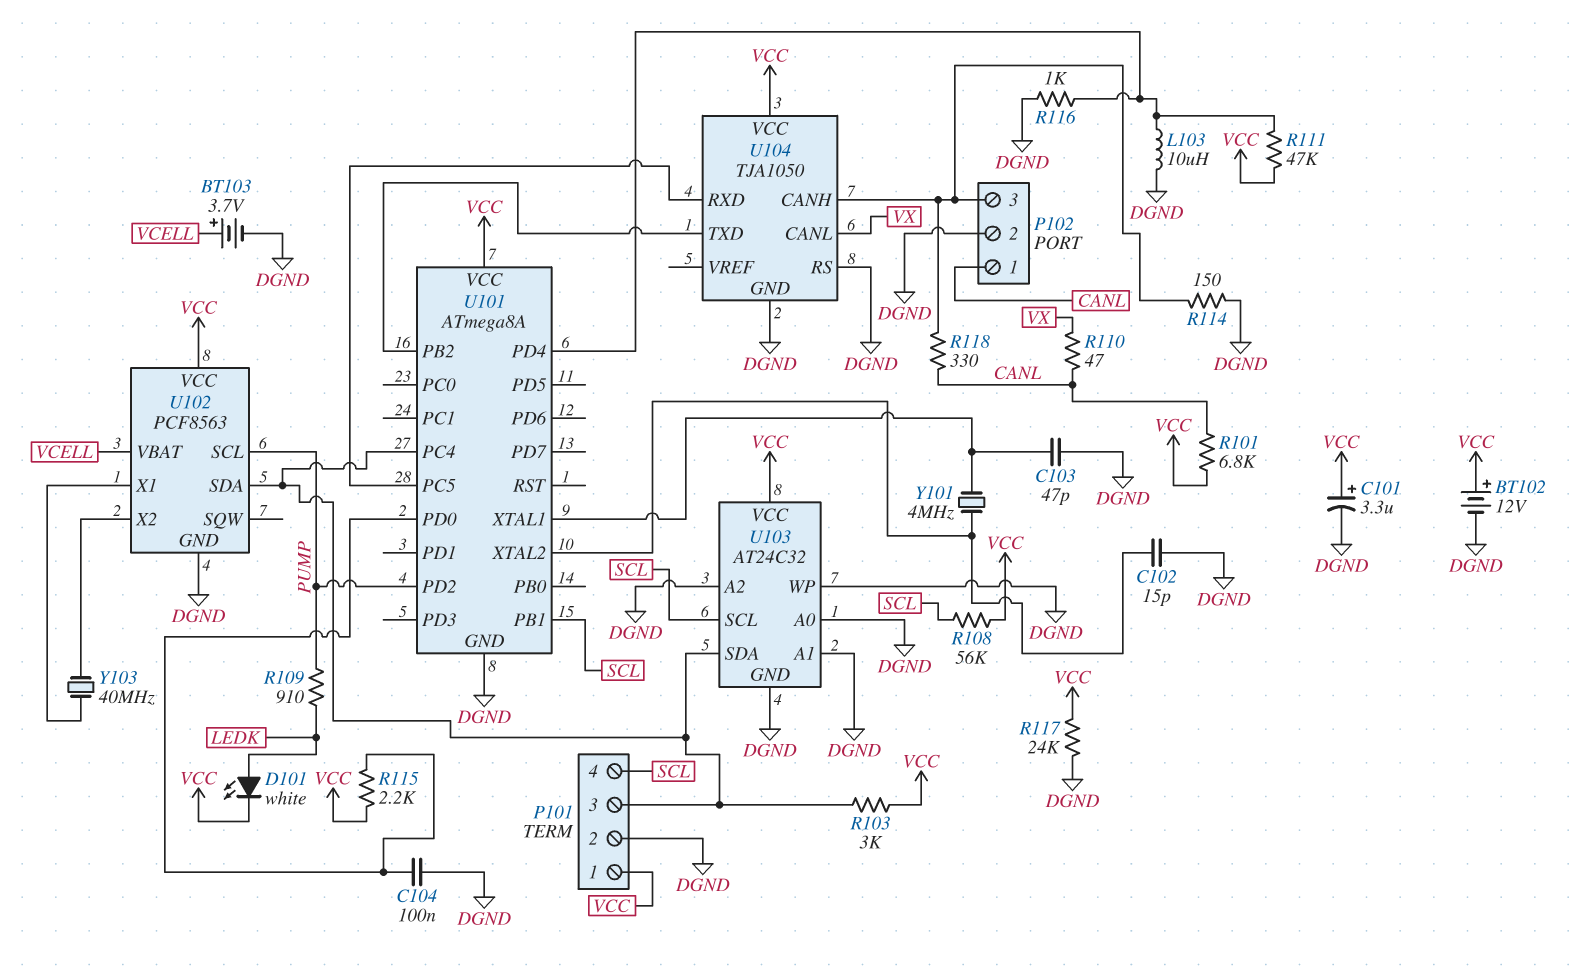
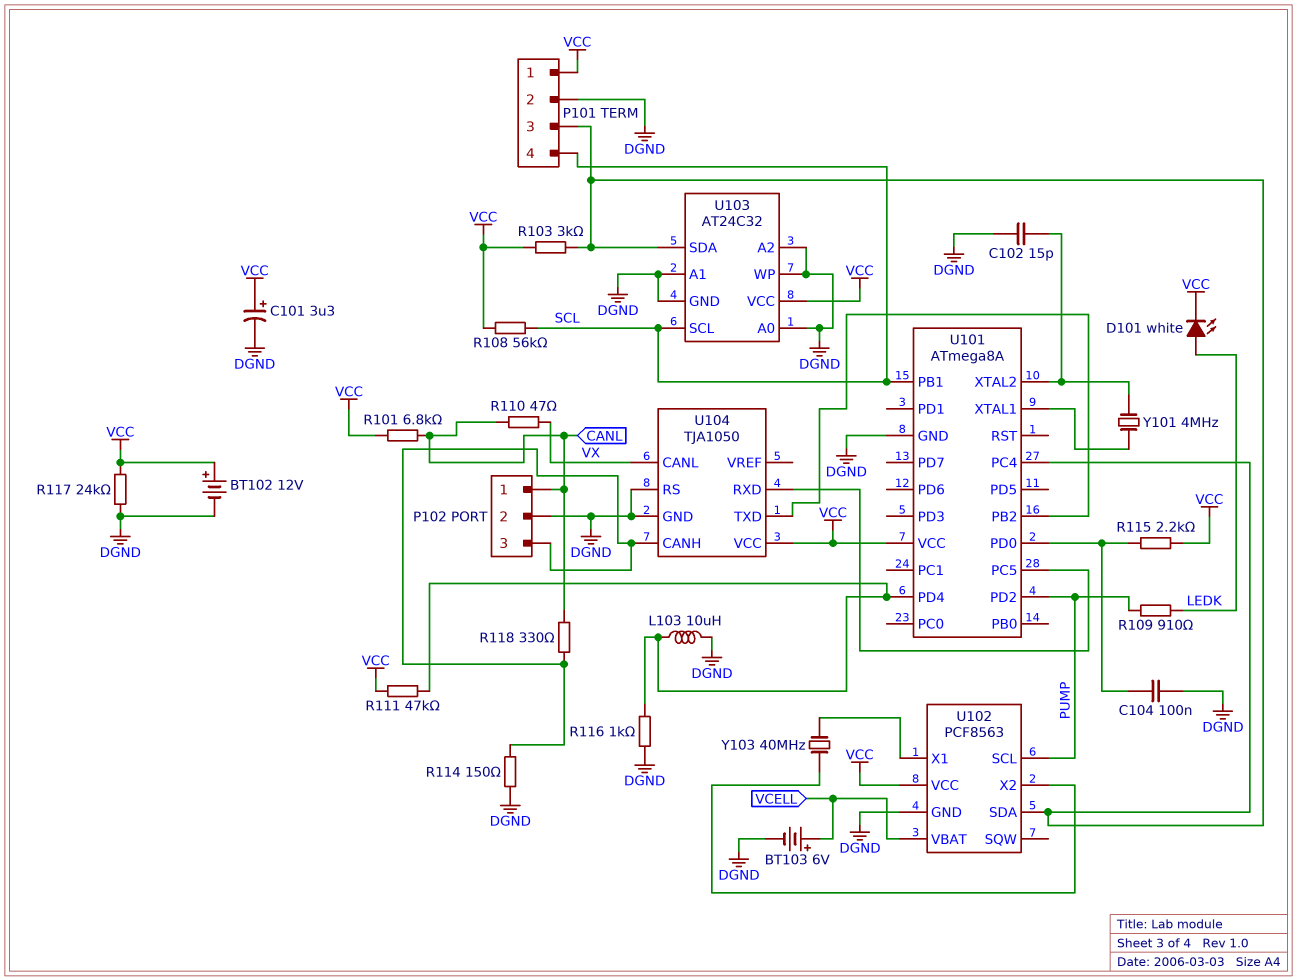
BT103: 3.7V (plus VCELL, minus DGND) -> 6V (plus VCELL, minus DGND)
C103: 47pF (DGND, U101/XTAL1) -> none

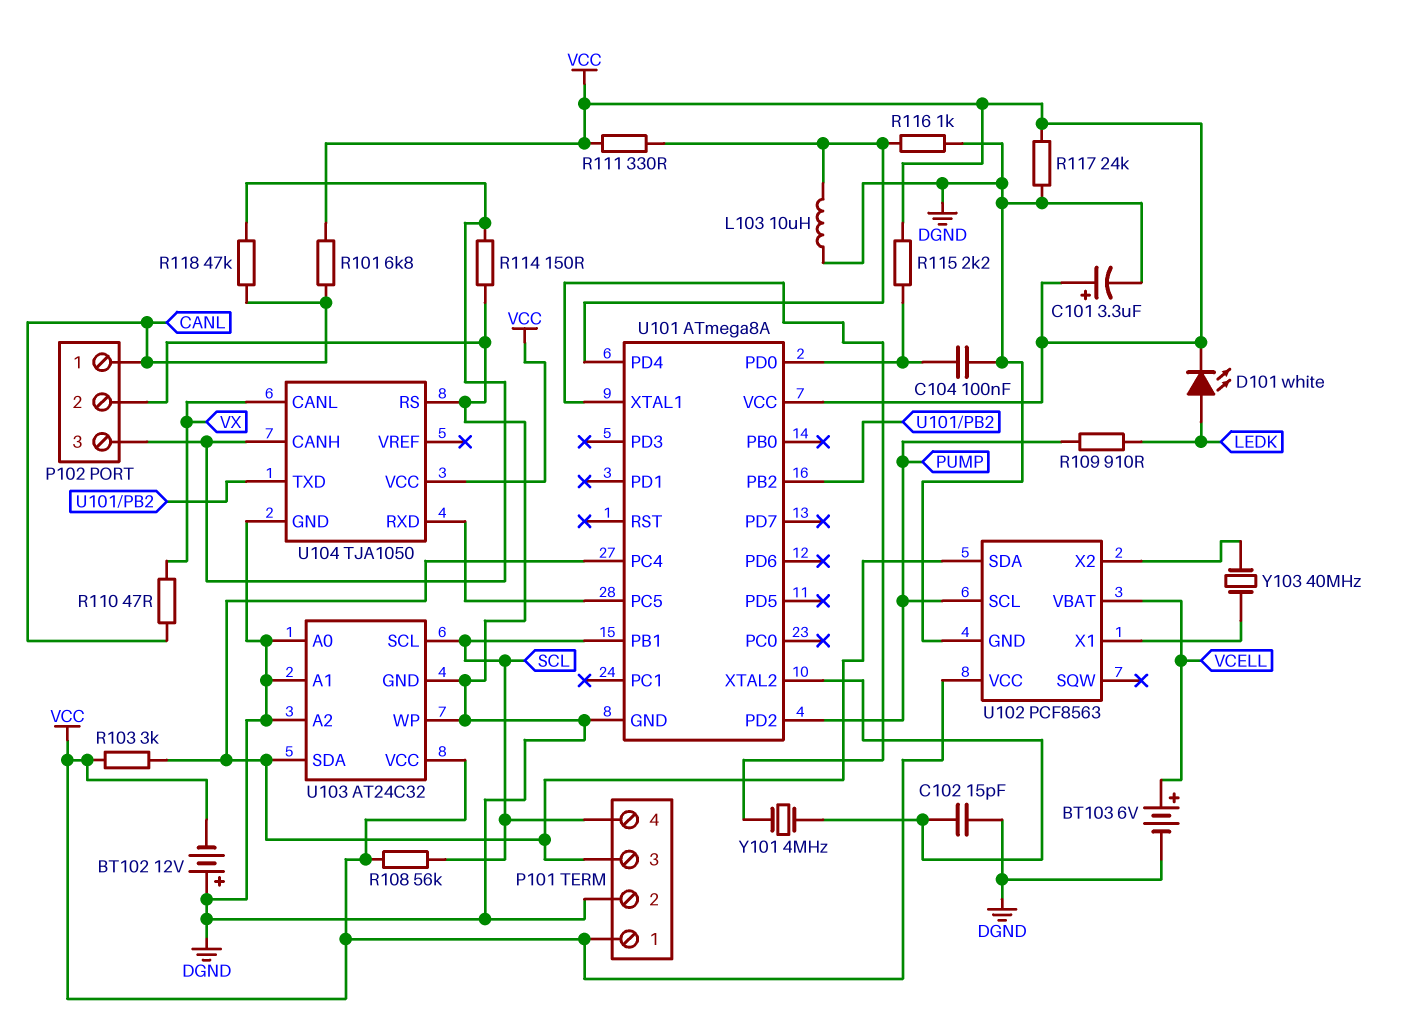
BT102: 12V (plus VCC, minus DGND) -> 12V (plus DGND, minus VCC)
R111: 47k (U101/PD4, VCC) -> 330 (U101/PD4, VCC)
R118: 330 (CANL, P102/3) -> 47k (CANL, P102/3)

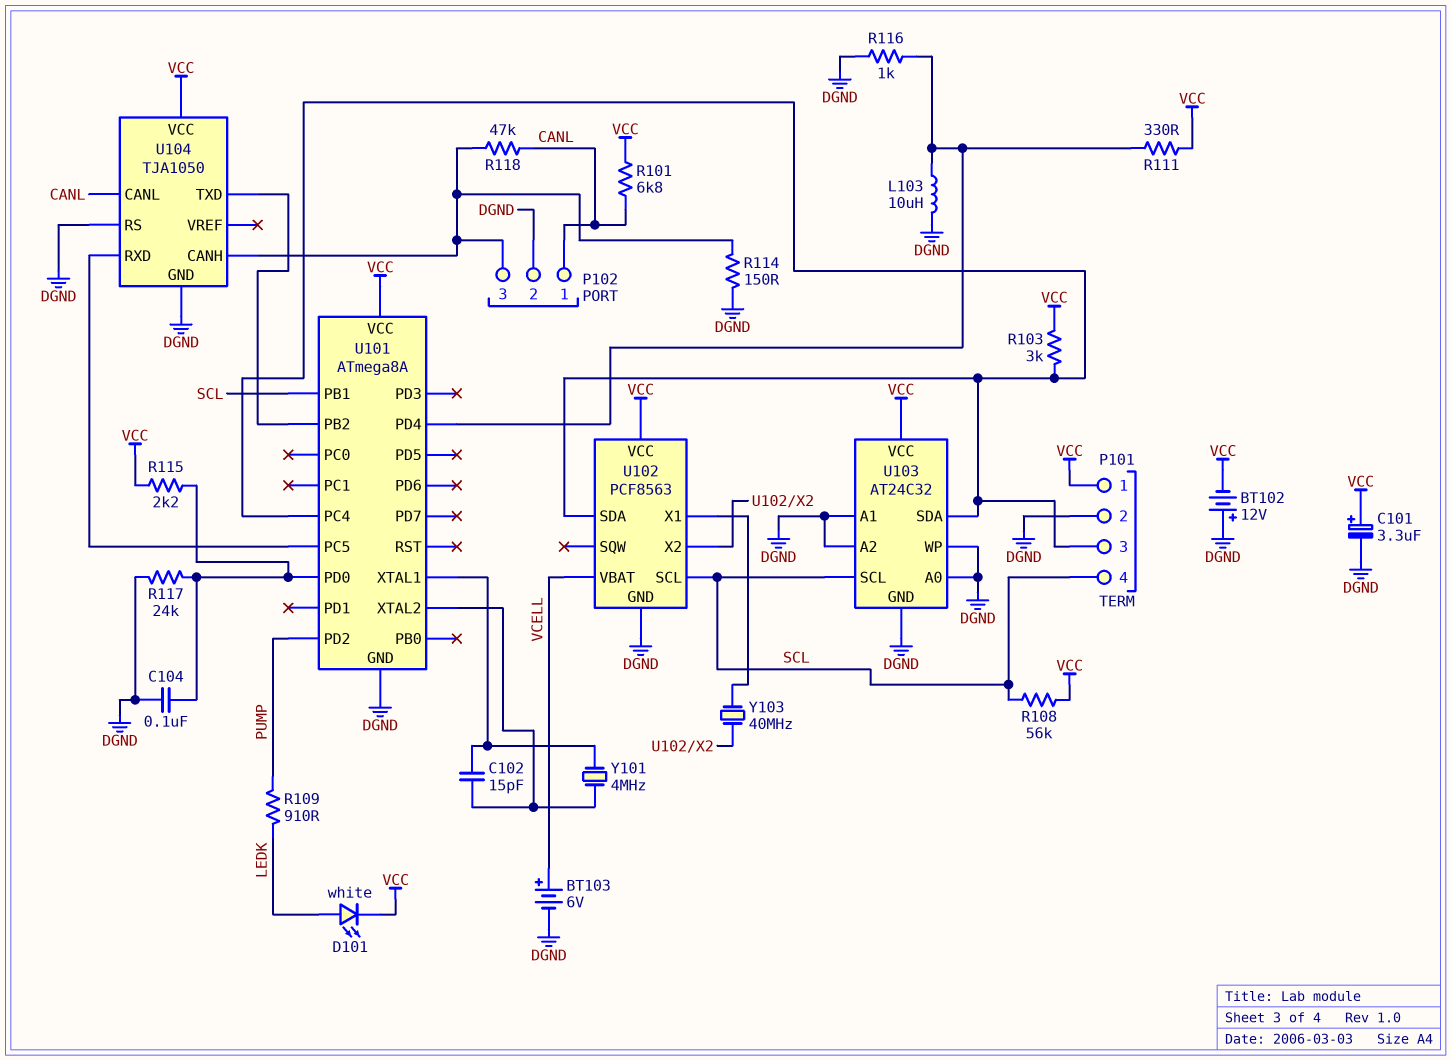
C102: 15pF (DGND, U101/XTAL2) -> 15pF (U101/XTAL1, U101/XTAL2)
R110: 47 (CANL, VX) -> none
R117: 24k (DGND, VCC) -> 24k (DGND, U101/PD0)
U102 pin SCL: PUMP -> SCL
U104 pin CANL: VX -> CANL

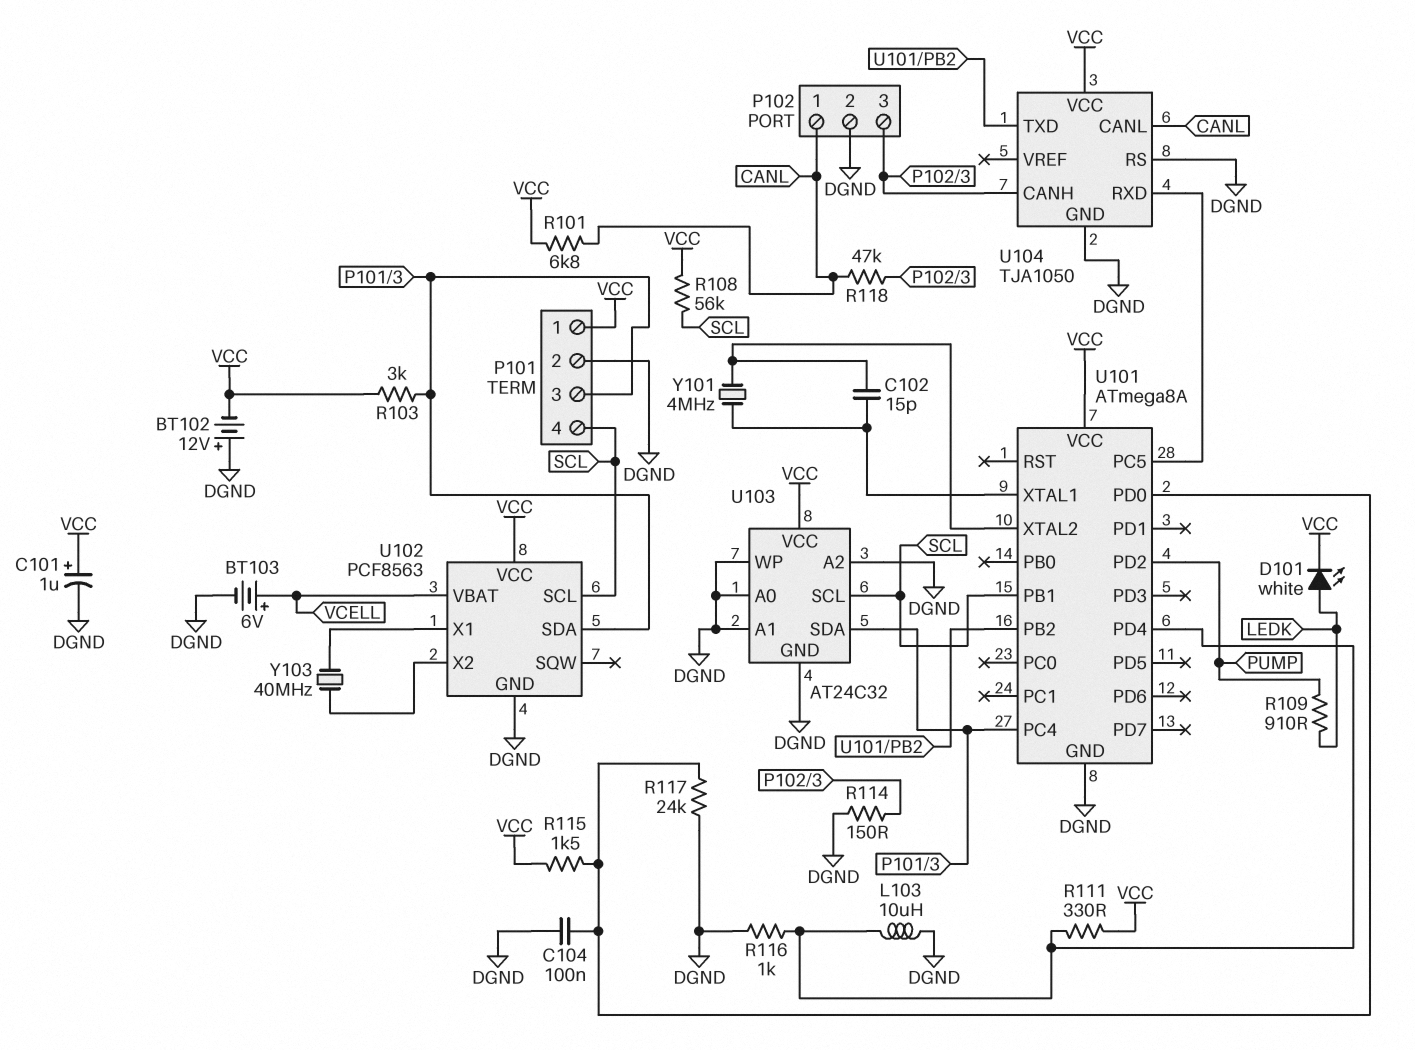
C101: 3.3uF (plus VCC, minus DGND) -> 1uF (plus VCC, minus DGND)
R115: 2.2k (U101/PD0, VCC) -> 1.5k (U101/PD0, VCC)

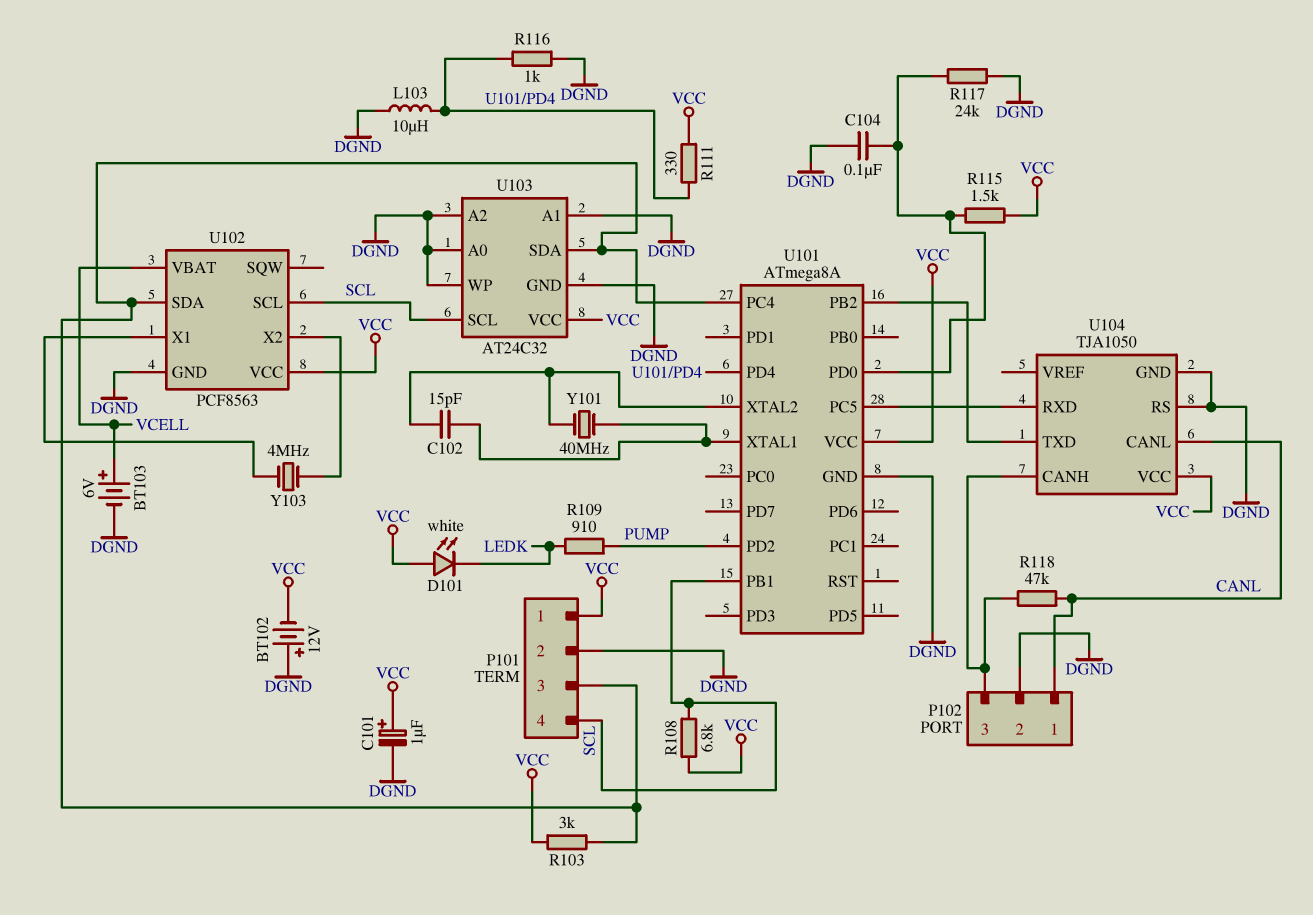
D101: LED white (A LEDK, K VCC) -> LED white (A VCC, K LEDK)
R101: 6.8k (CANL, VCC) -> none
R108: 56k (SCL, VCC) -> 6.8k (SCL, VCC)
R114: 150 (DGND, P102/3) -> none
Y101: 4MHz (U101/XTAL1, U101/XTAL2) -> 40MHz (U101/XTAL1, U101/XTAL2)
Y103: 40MHz (U102/X1, U102/X2) -> 4MHz (U102/X1, U102/X2)

